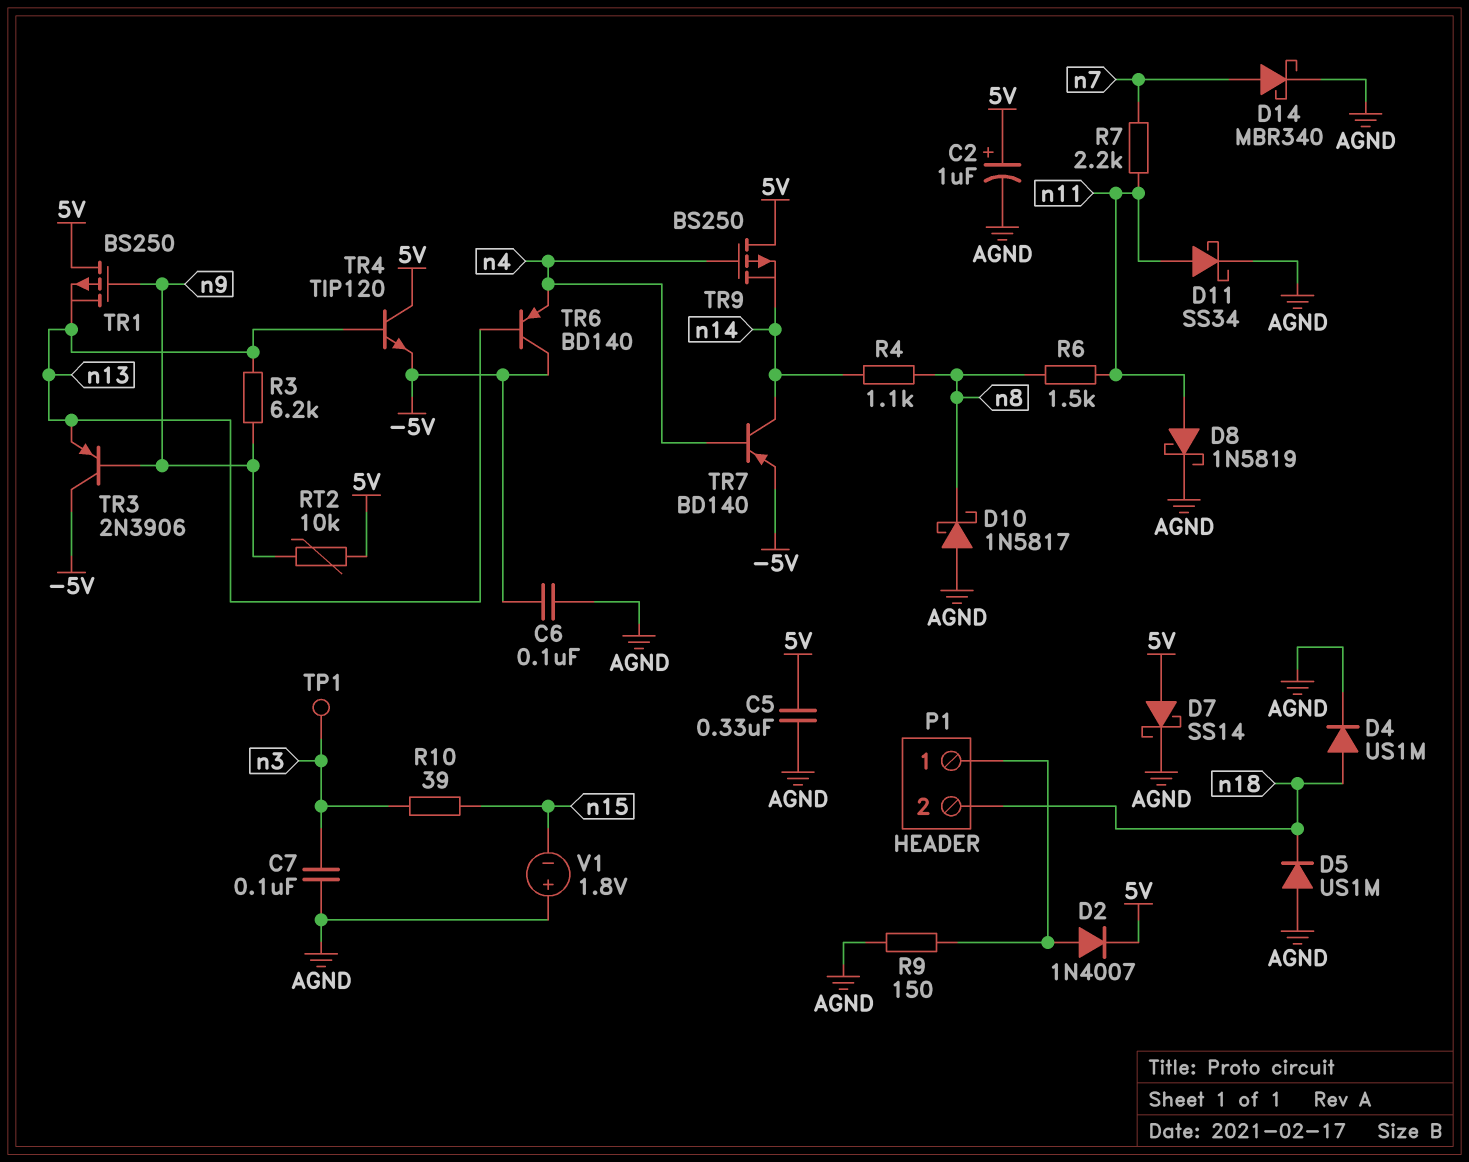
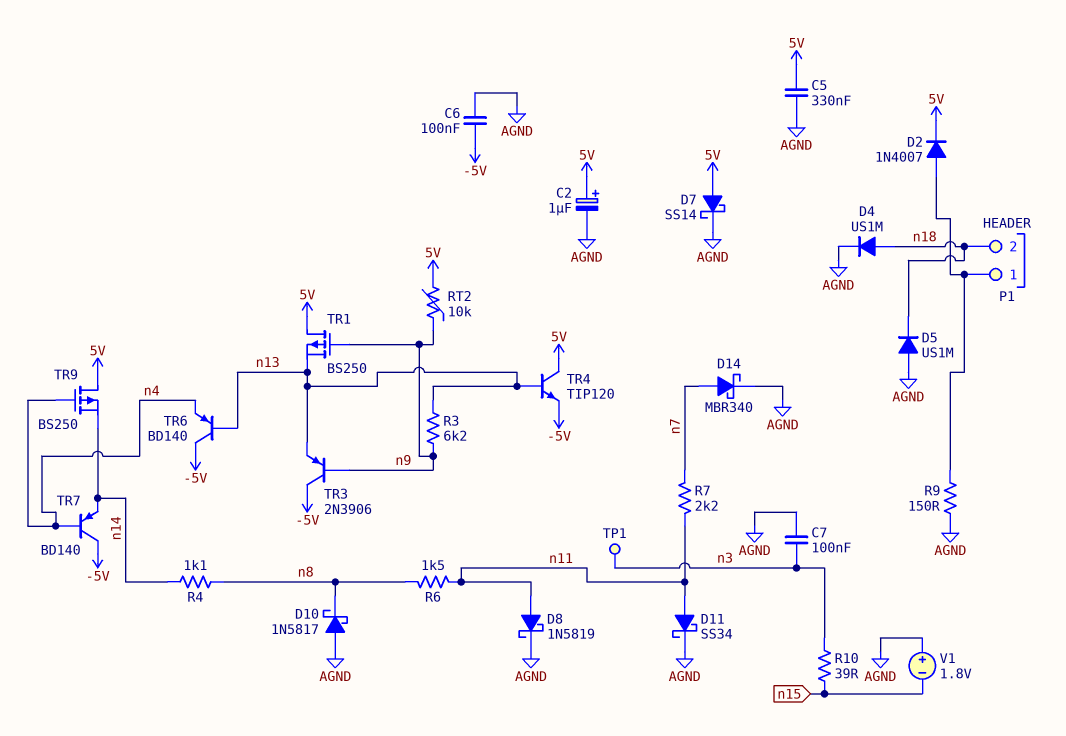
TR7: PNP BD140 (B n4, C n14, E -5V) -> PNP BD140 (B n4, C -5V, E n14)

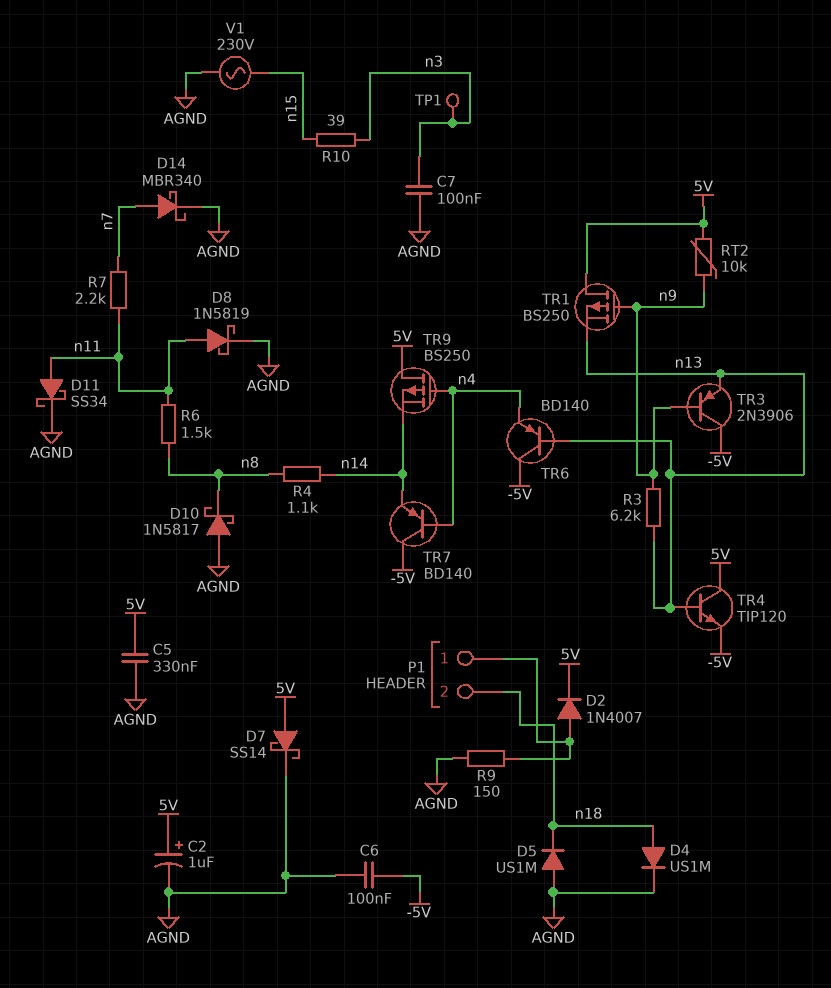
V1: 1.8V (plus AGND, minus n15) -> AC 230V (AGND, n15)

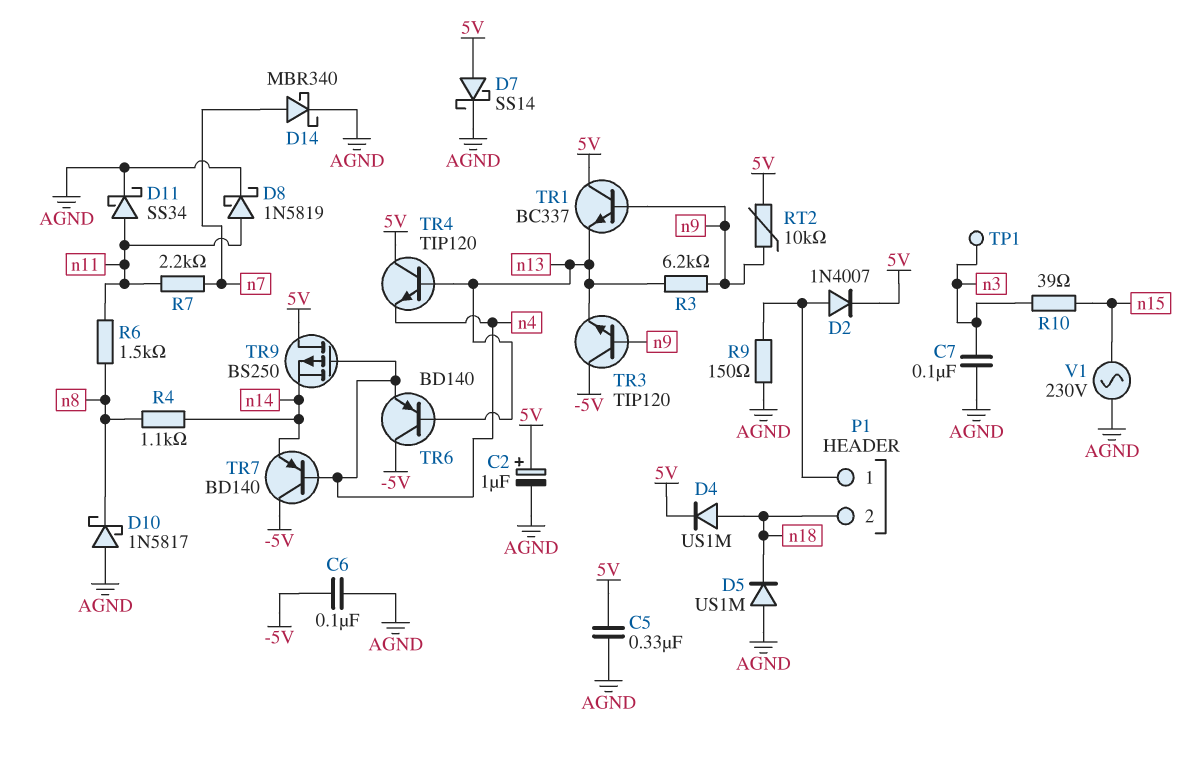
D4: diode US1M (A n18, K AGND) -> diode US1M (A n18, K 5V)
TR1: PMOS BS250 (G n9, D 5V, S n13) -> NPN BC337 (B n9, C 5V, E n13)
TR3: PNP 2N3906 (B n9, C -5V, E n13) -> NPN TIP120 (B n9, C -5V, E n13)
TR4: NPN TIP120 (B n13, C 5V, E -5V) -> NPN TIP120 (B n13, C 5V, E n4)

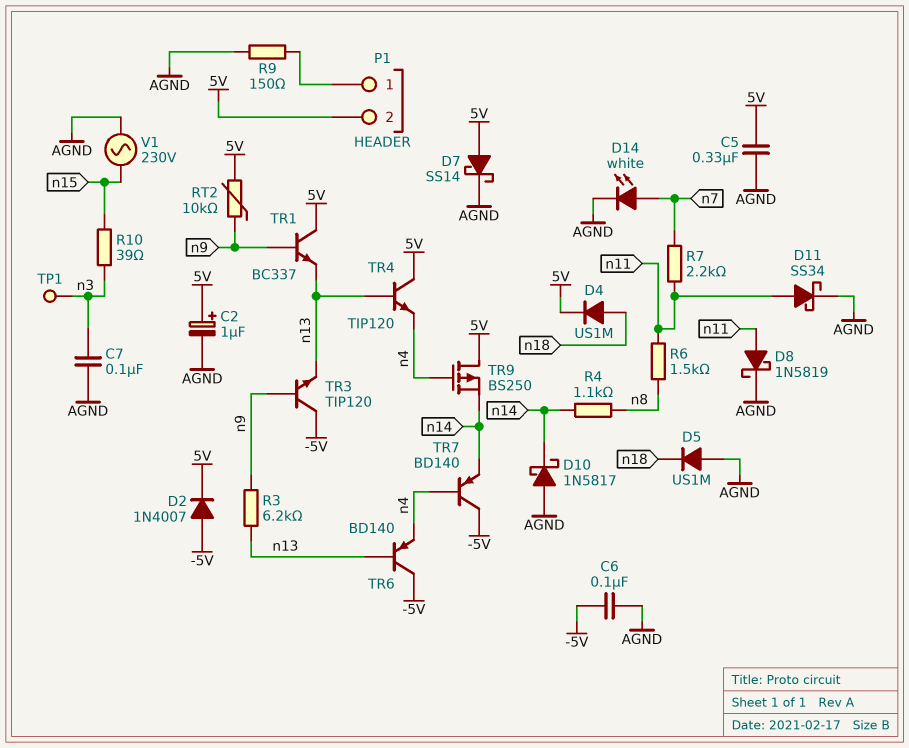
D2: diode 1N4007 (A P1/1, K 5V) -> diode 1N4007 (A -5V, K 5V)
D10: schottky 1N5817 (A AGND, K n8) -> schottky 1N5817 (A AGND, K n14)
D14: schottky MBR340 (A n7, K AGND) -> LED white (A n7, K AGND)
P1 pin 2: n18 -> 5V

